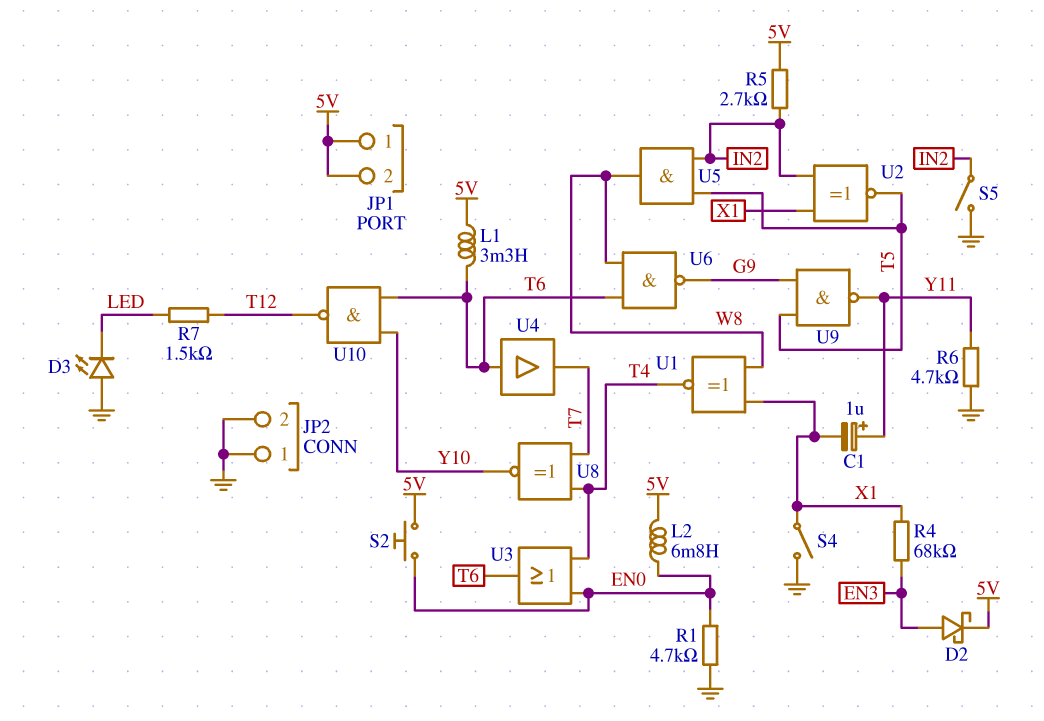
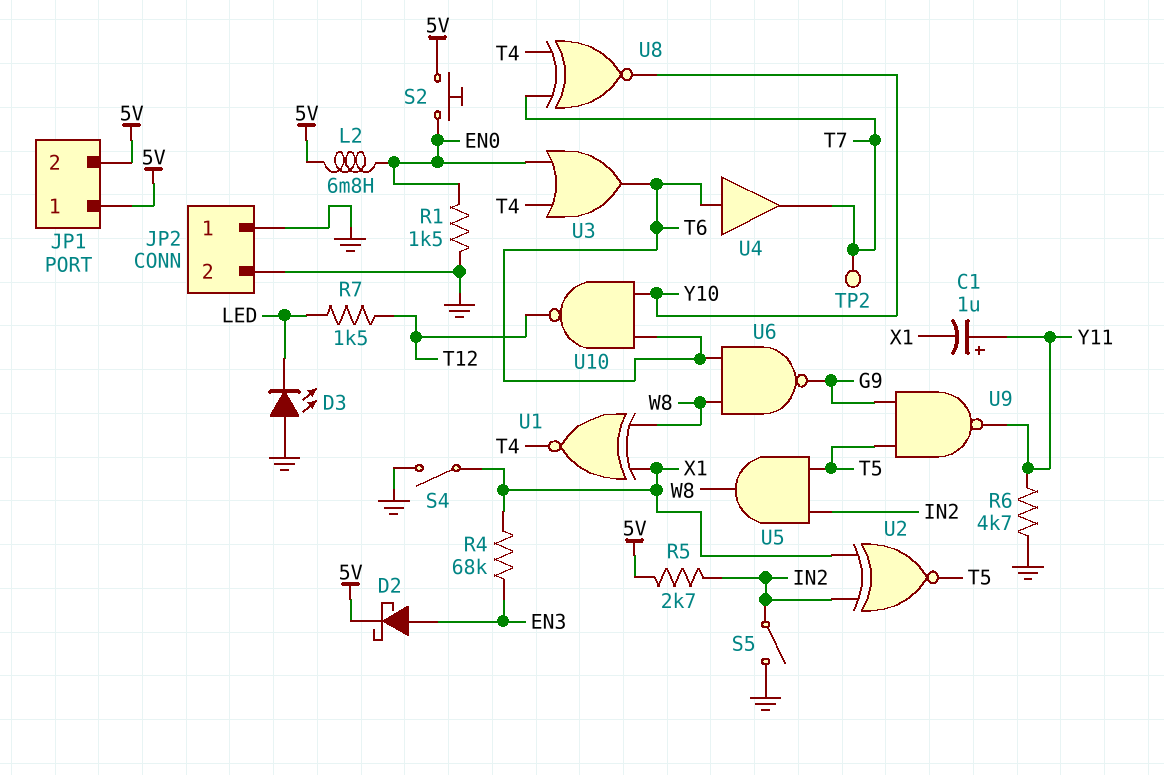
L1: 3.3mH (5V, T6) -> none
R1: 4.7k (EN0, GND) -> 1.5k (EN0, GND)
TP2: none -> test point (T7)

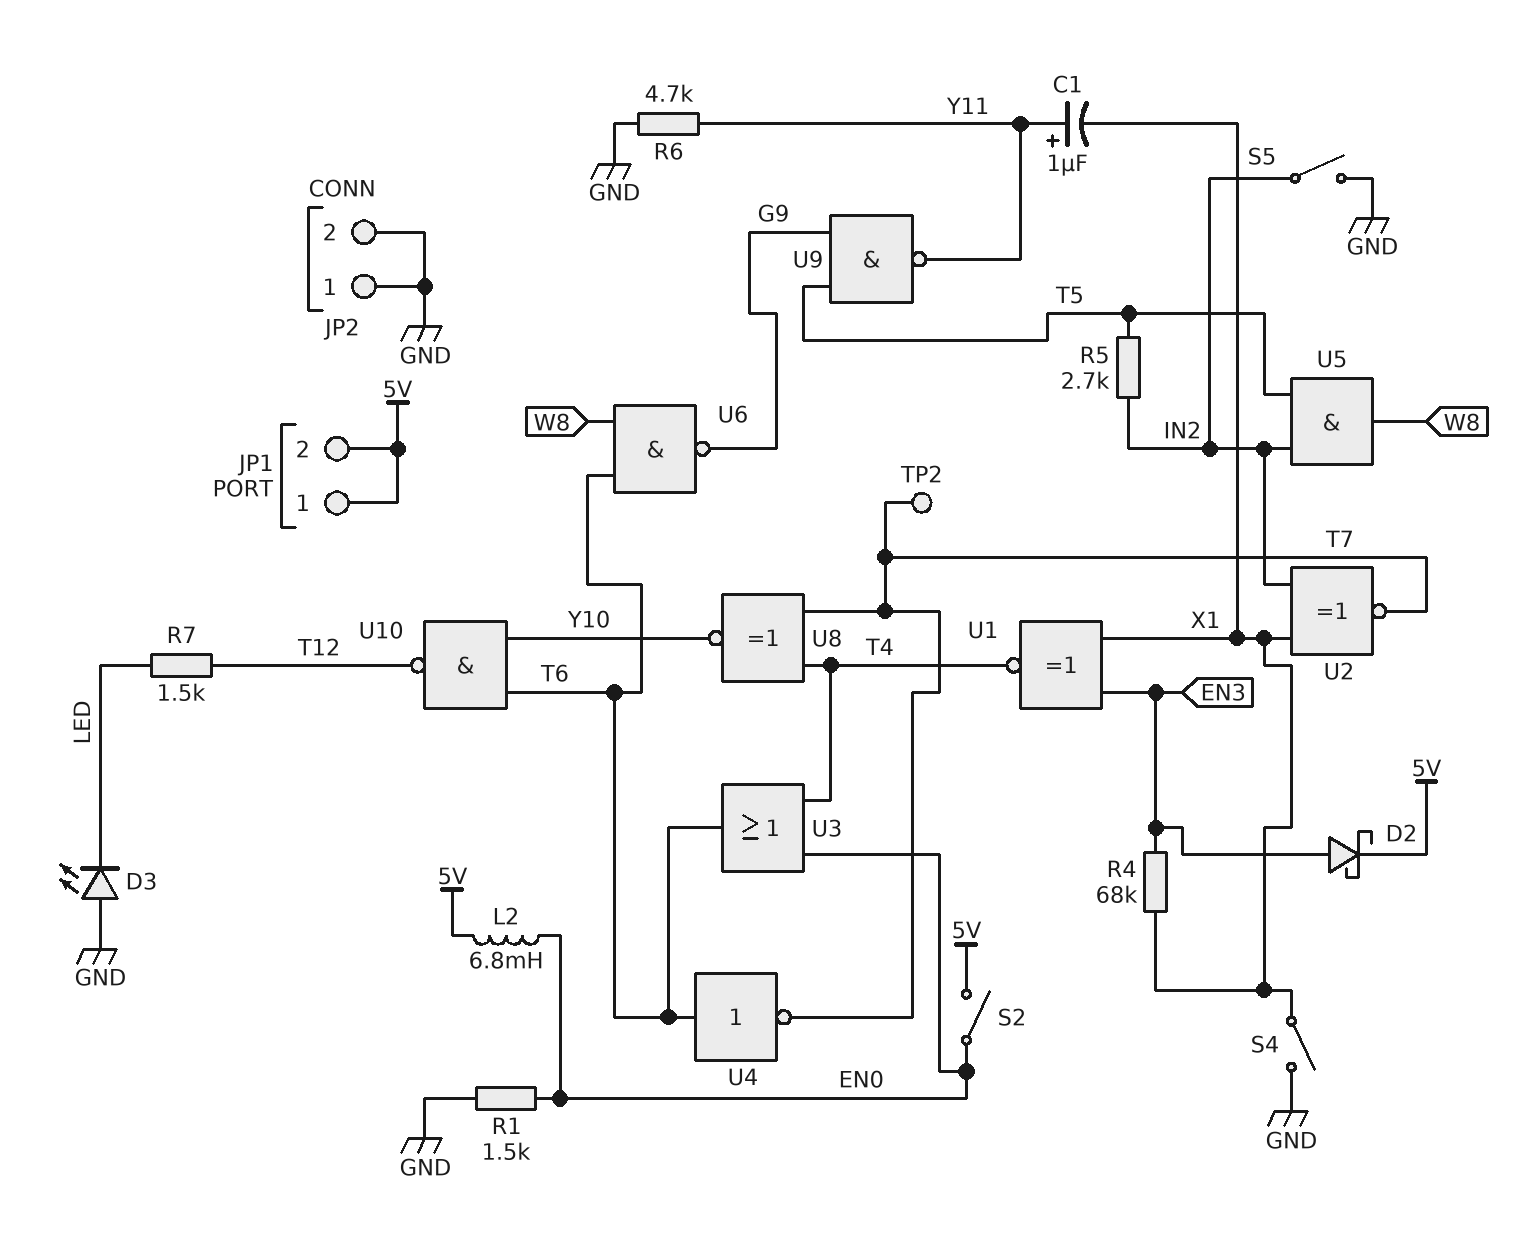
R5: 2.7k (5V, IN2) -> 2.7k (IN2, T5)
S2: button (5V, EN0) -> switch (5V, EN0)
U1: XNOR (in W8, in X1, out T4) -> XNOR (in EN3, in X1, out T4)
U2: XNOR (in IN2, in X1, out T5) -> XNOR (in IN2, in X1, out T7)
U4: buffer (in T6, out T7) -> NOT (in T6, out T7)

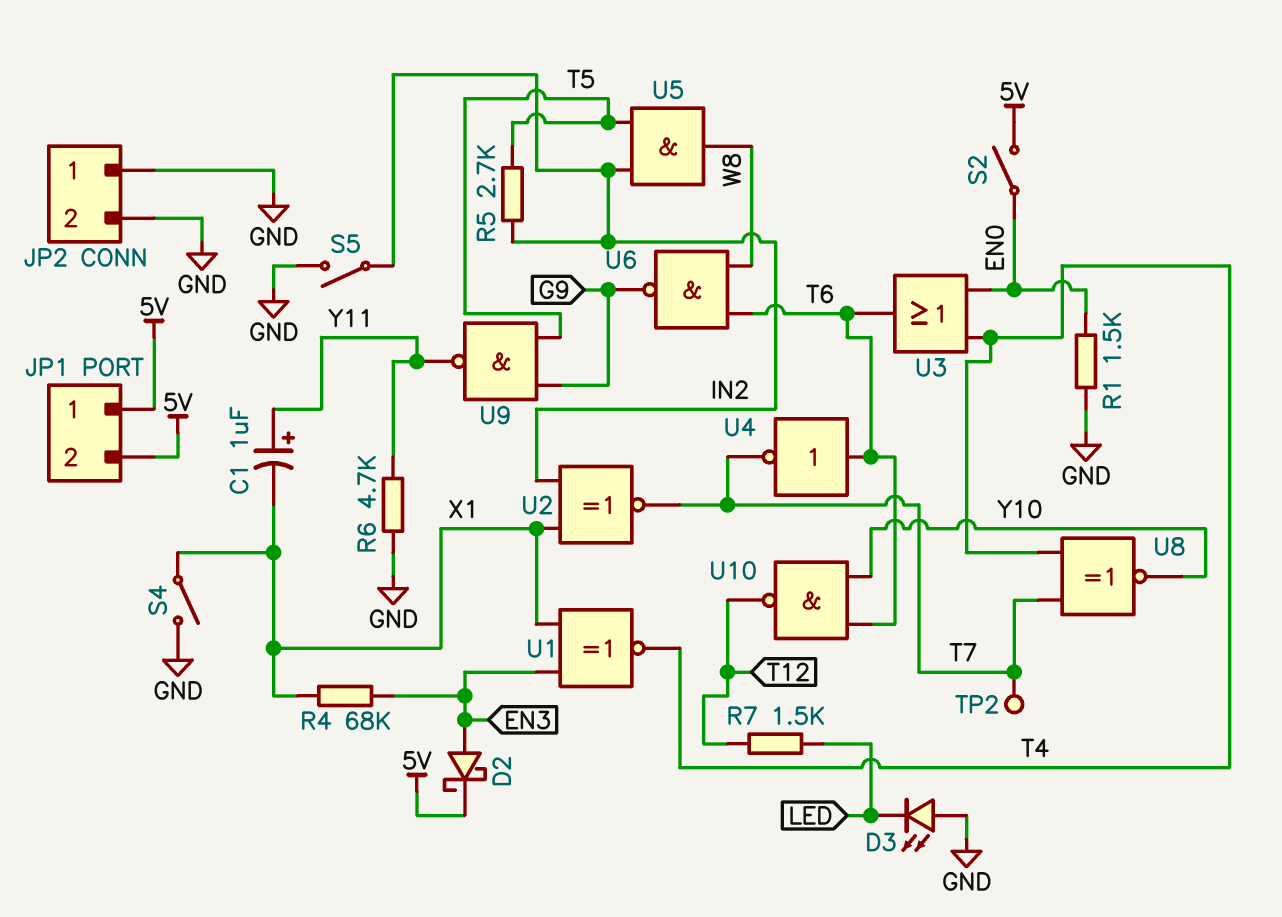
L2: 6.8mH (5V, EN0) -> none

